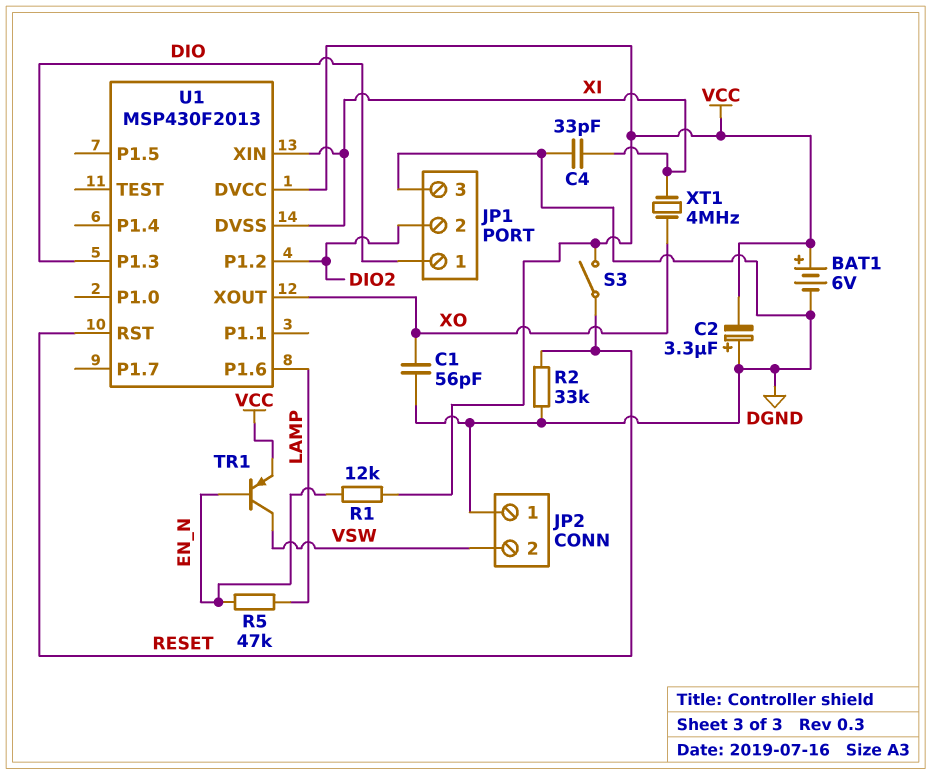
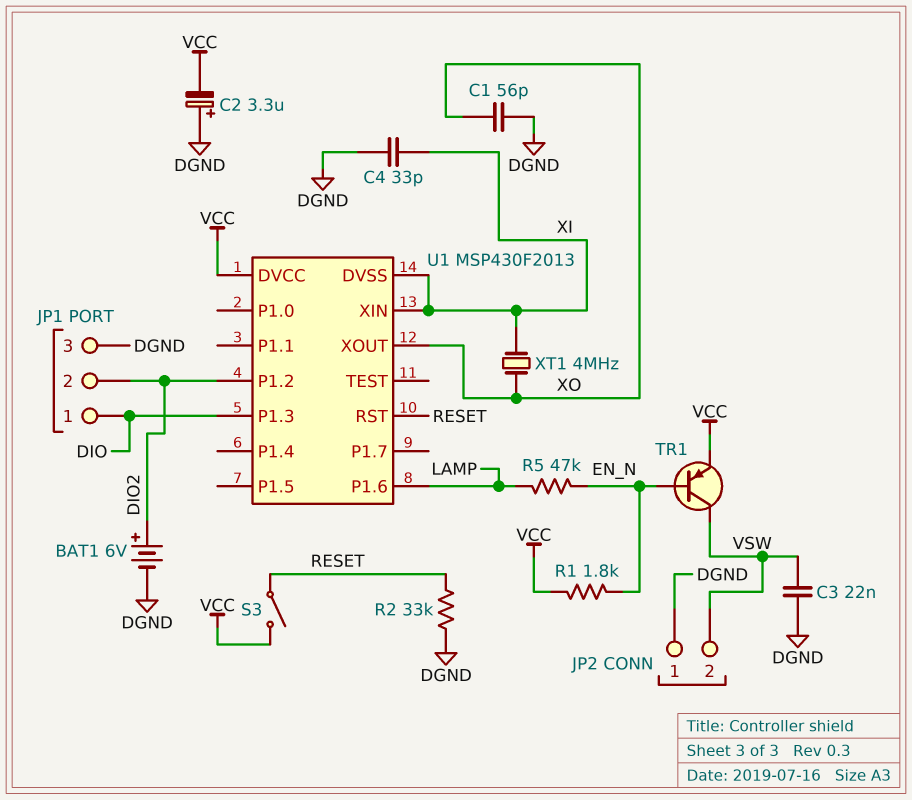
BAT1: 6V (plus VCC, minus DGND) -> 6V (plus DIO2, minus DGND)
C3: none -> 22nF (DGND, VSW)
R1: 12k (EN_N, VCC) -> 1.8k (EN_N, VCC)

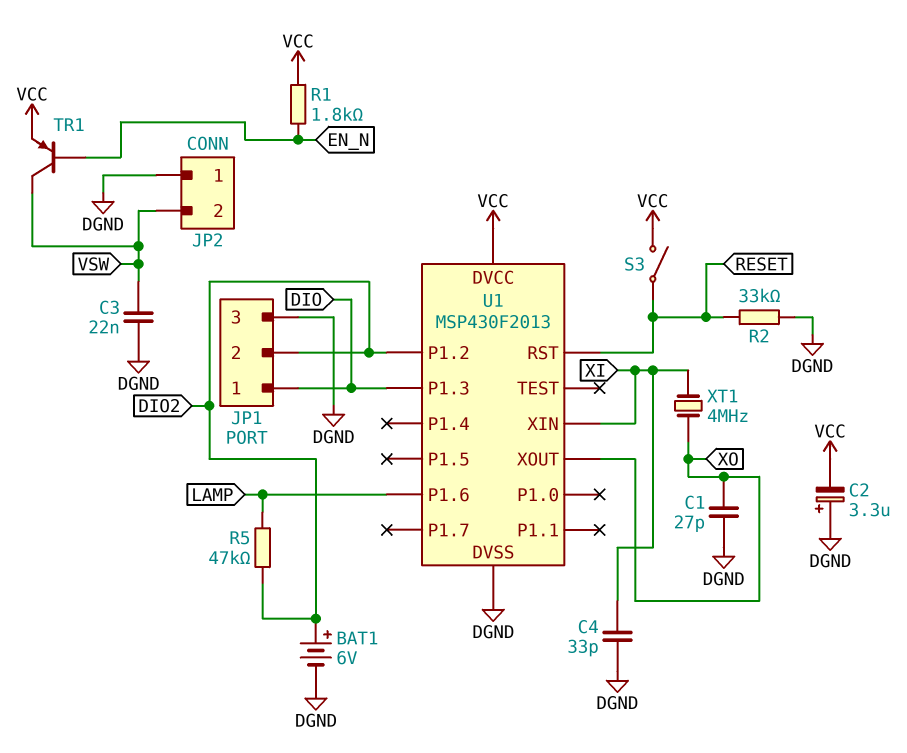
C1: 56pF (DGND, XO) -> 27pF (DGND, XO)
R5: 47k (EN_N, LAMP) -> 47k (DIO2, LAMP)
U1 pin DVSS: XI -> DGND

